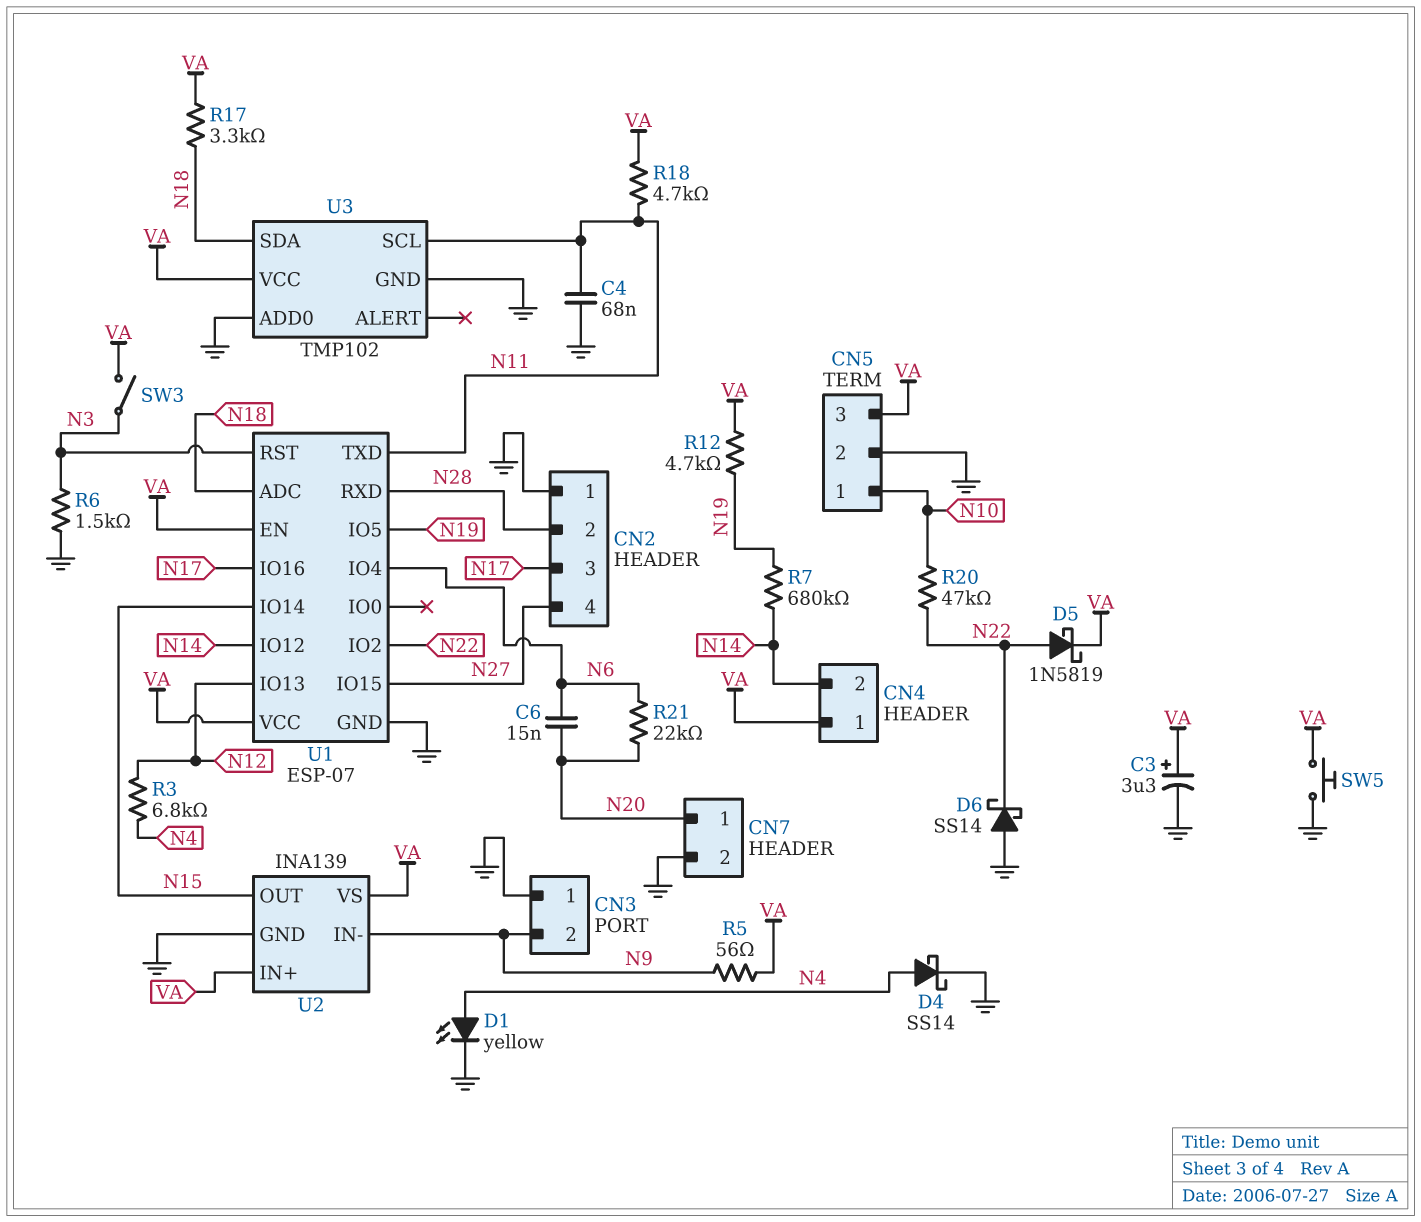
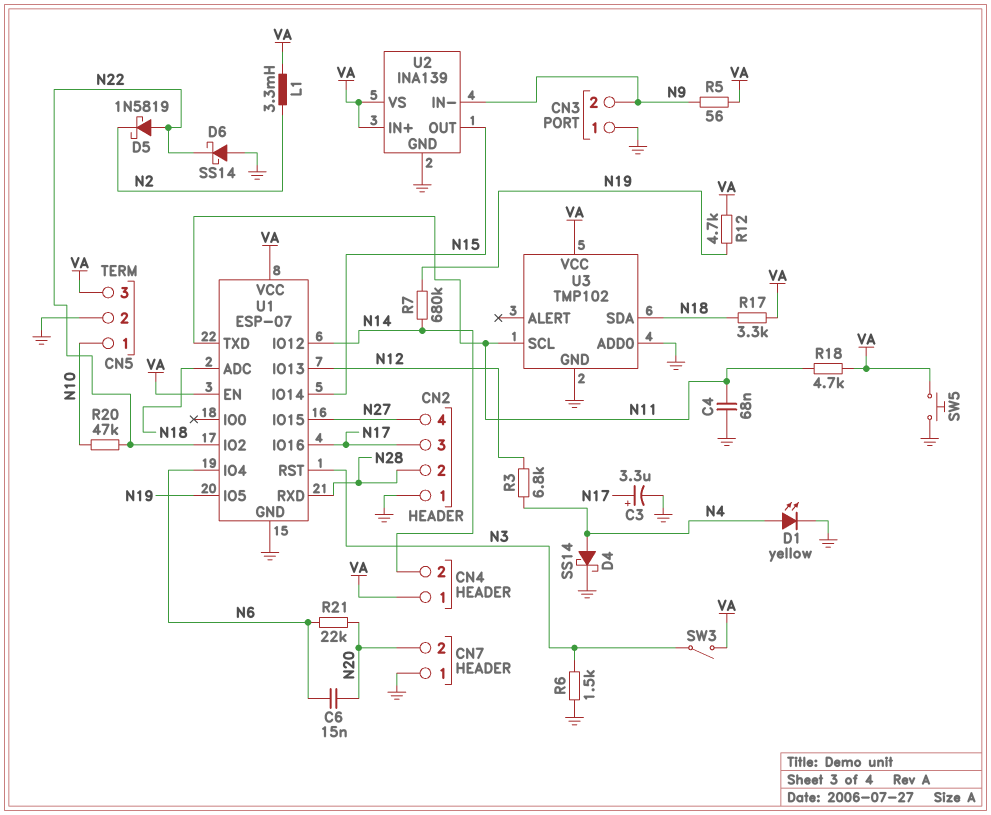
C3: 3.3uF (plus VA, minus GND) -> 3.3uF (plus N17, minus GND)
CN7 pin 1: N20 -> GND
CN7 pin 2: GND -> N20
D5: schottky 1N5819 (A N22, K VA) -> schottky 1N5819 (A N22, K N2)
L1: none -> 3.3mH (N2, VA)

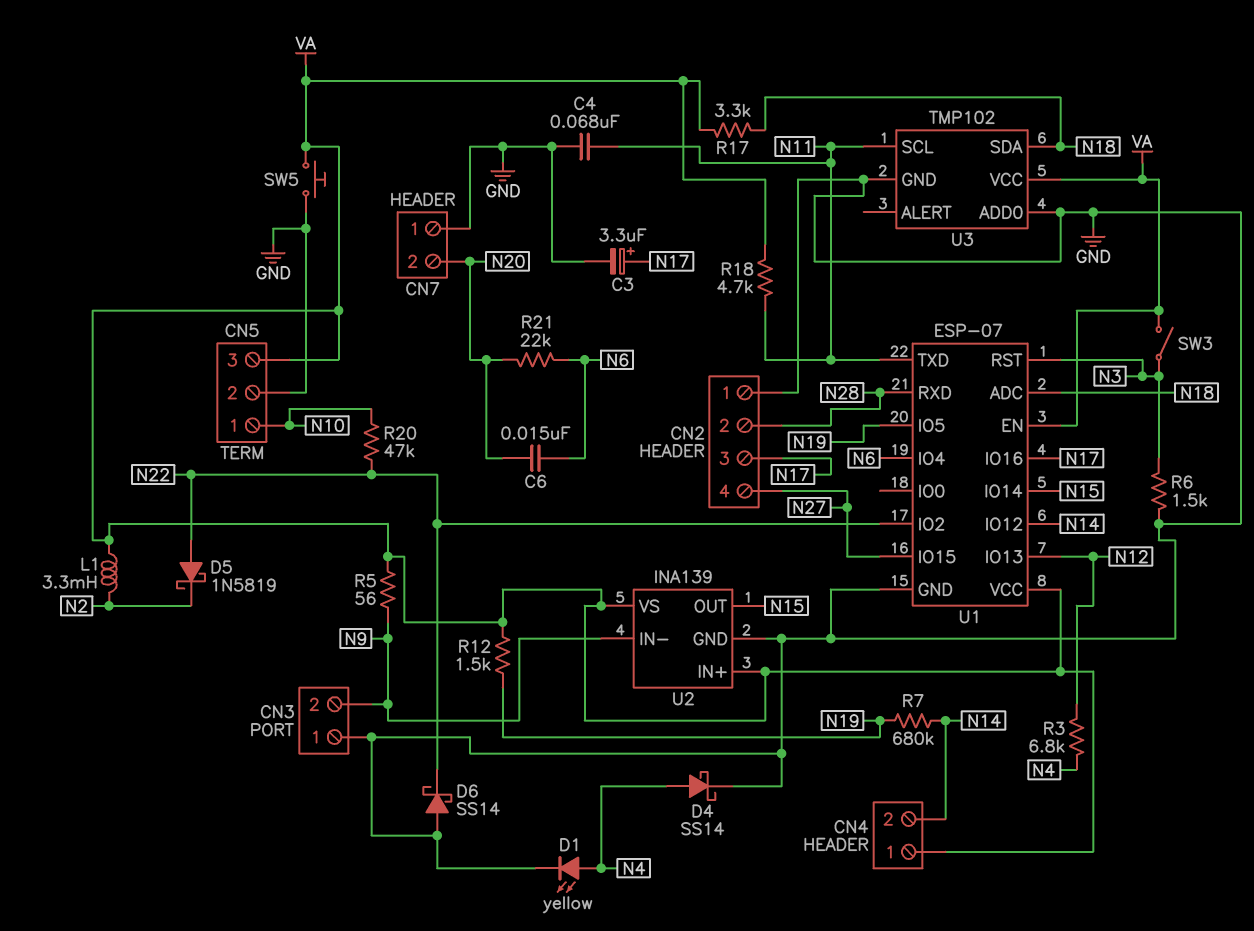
R12: 4.7k (N19, VA) -> 1.5k (N19, VA)

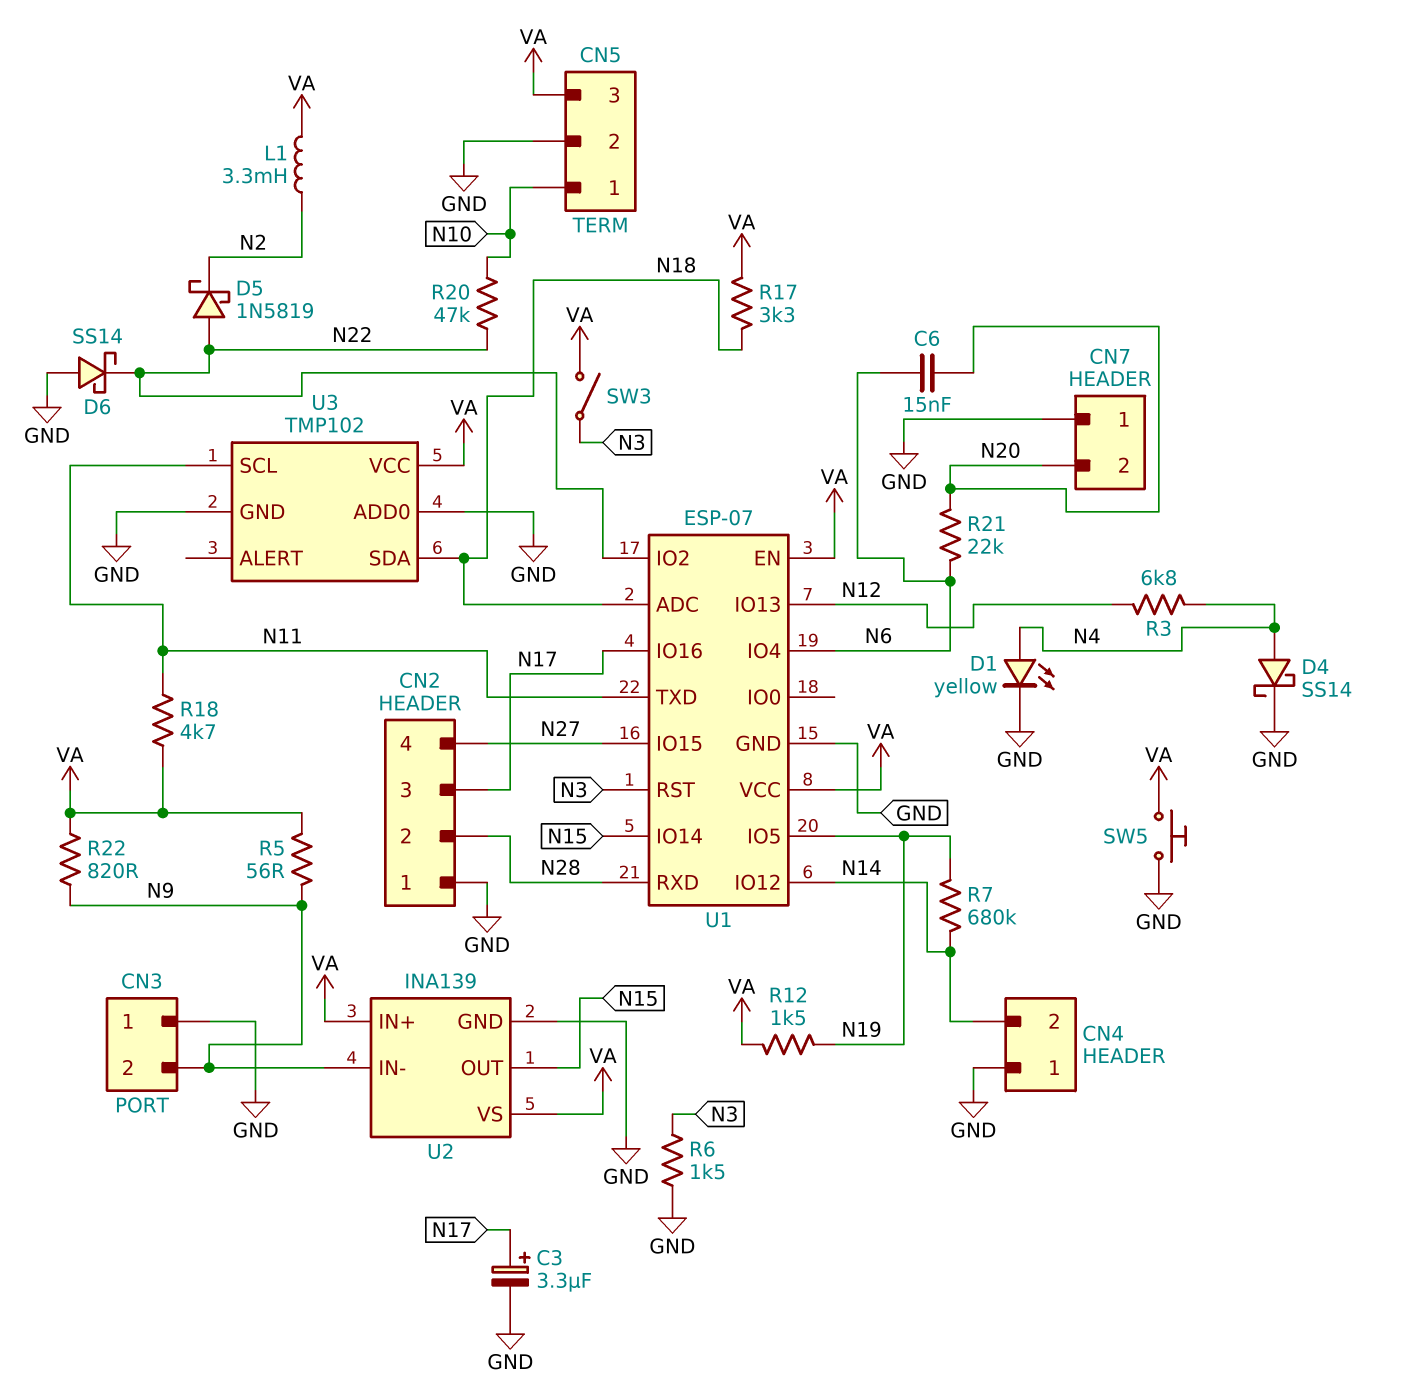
C4: 68nF (GND, N11) -> none
CN4 pin 1: VA -> GND
R22: none -> 820 (N9, VA)

